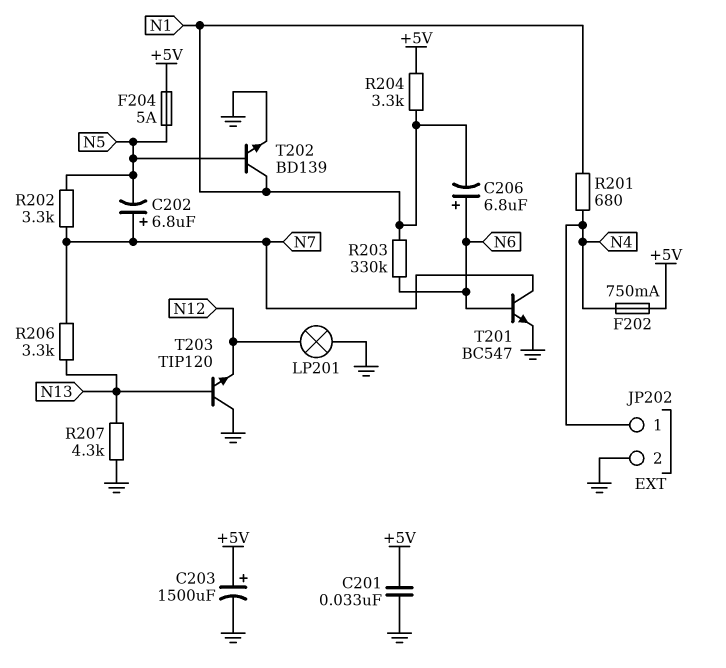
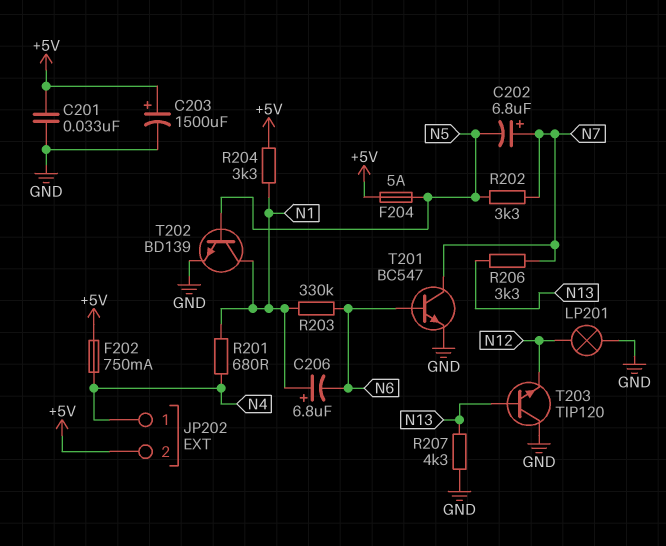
C206: 6.8uF (plus N6, minus N1) -> 6.8uF (plus N1, minus N6)
JP202 pin 2: GND -> +5V

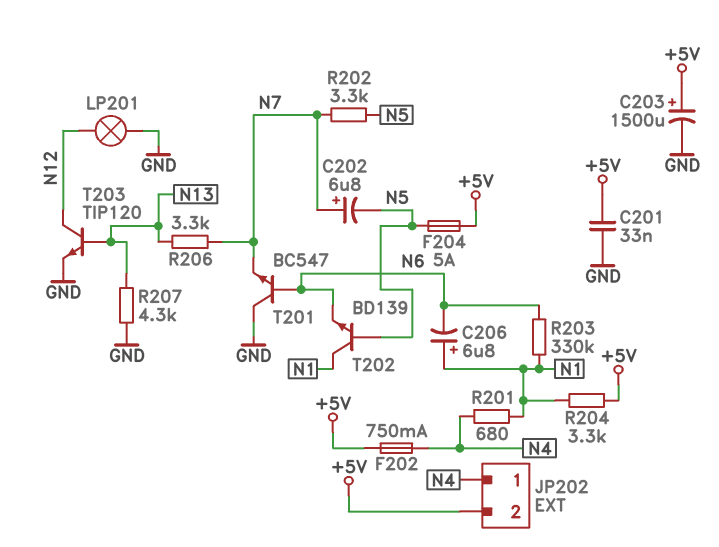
T201: NPN BC547 (B N6, C N7, E GND) -> NPN BC547 (B N6, C GND, E N7)
T202: NPN BD139 (B N5, C N1, E GND) -> NPN BD139 (B N5, C N1, E N6)
T203: NPN TIP120 (B N13, C GND, E N12) -> NPN TIP120 (B N13, C N12, E GND)

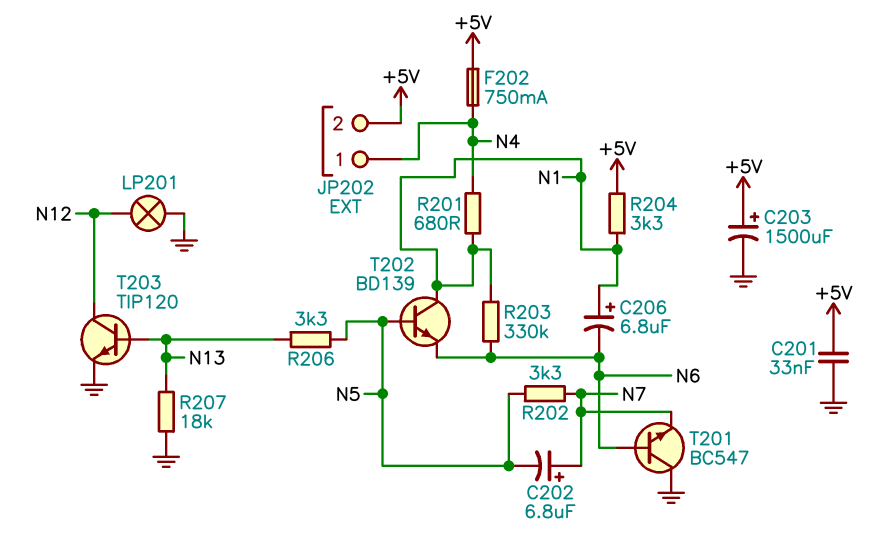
F204: 5A (+5V, N5) -> none
R206: 3.3k (N7, N13) -> 3.3k (N5, N13)
R207: 4.3k (GND, N13) -> 18k (GND, N13)

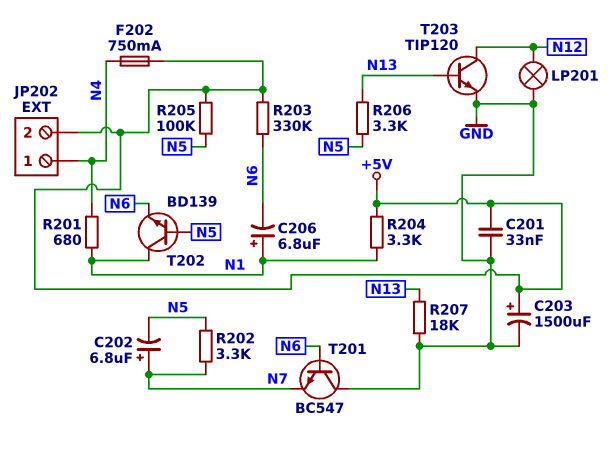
R203: 330k (N1, N6) -> 330k (+5V, N6)
R205: none -> 100k (+5V, N5)

